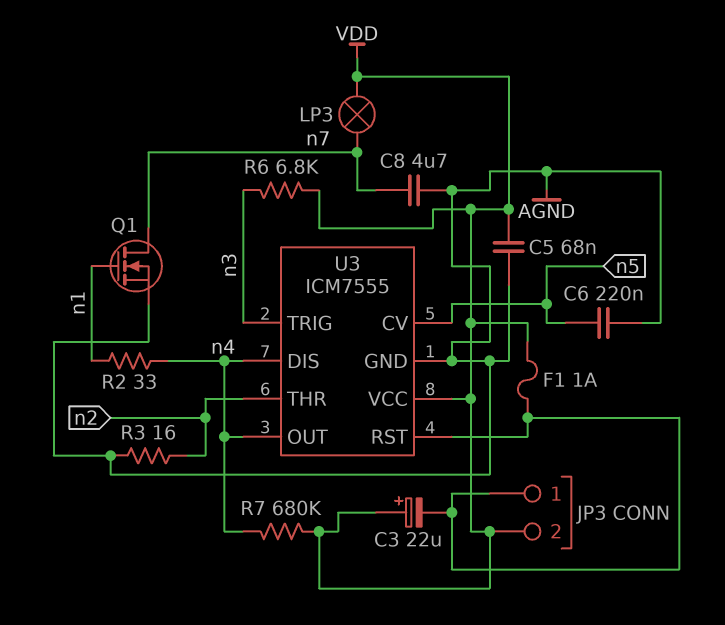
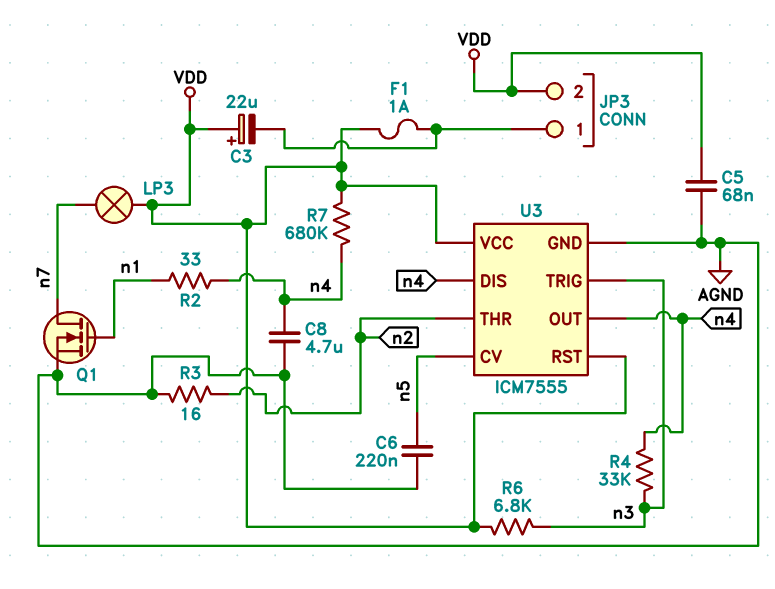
C8: 4.7uF (AGND, n7) -> 4.7uF (AGND, n4)
R4: none -> 33k (n3, n4)
U3 pin RST: JP3/1 -> VDD

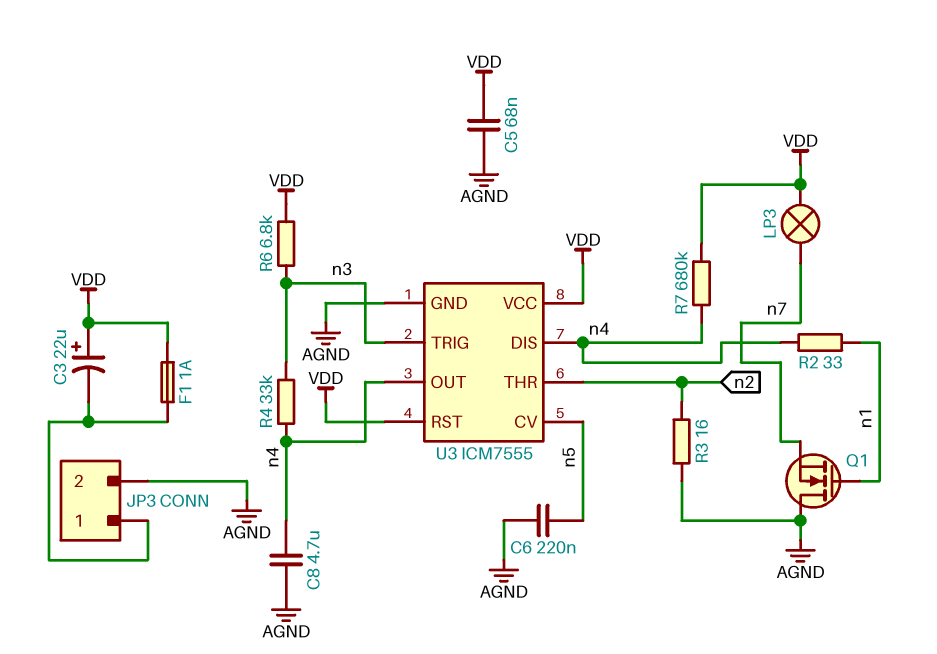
JP3 pin 2: VDD -> AGND
Q1: NMOS (G n1, D n7, S AGND) -> NMOS (G n1, D AGND, S n7)

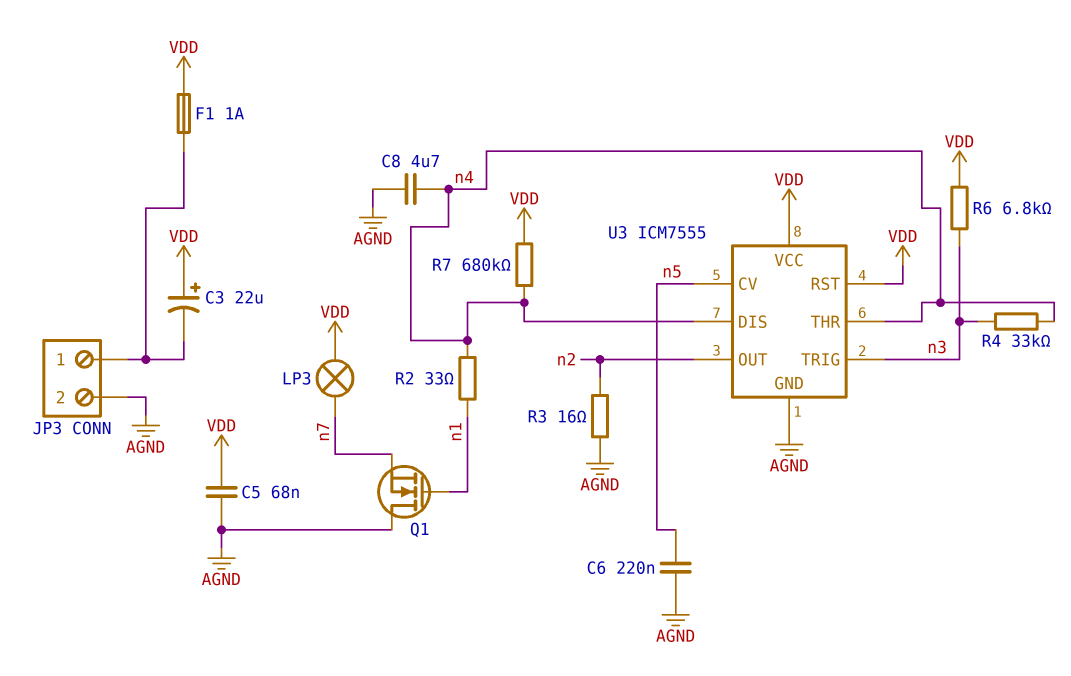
U3 pin OUT: n4 -> n2
U3 pin THR: n2 -> n4

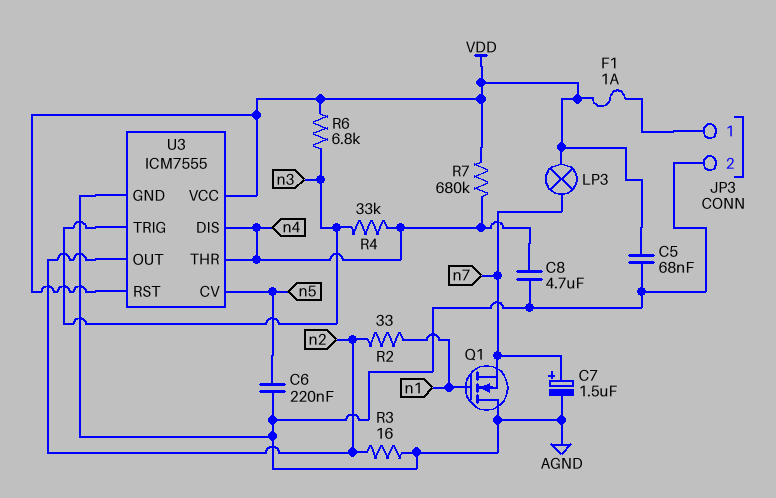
C3: 22uF (plus VDD, minus JP3/1) -> none
C7: none -> 1.5uF (plus n7, minus AGND)
R2: 33 (n1, n4) -> 33 (n1, n2)

